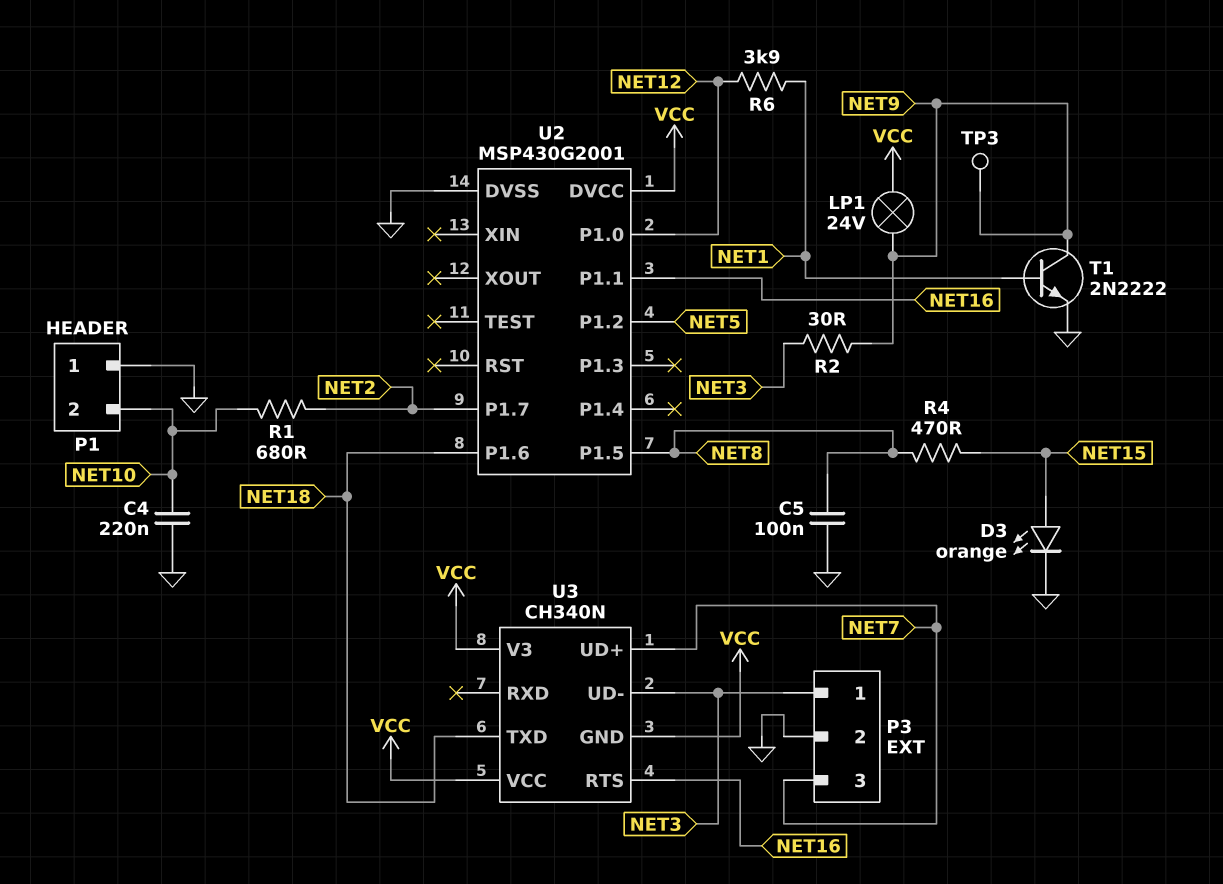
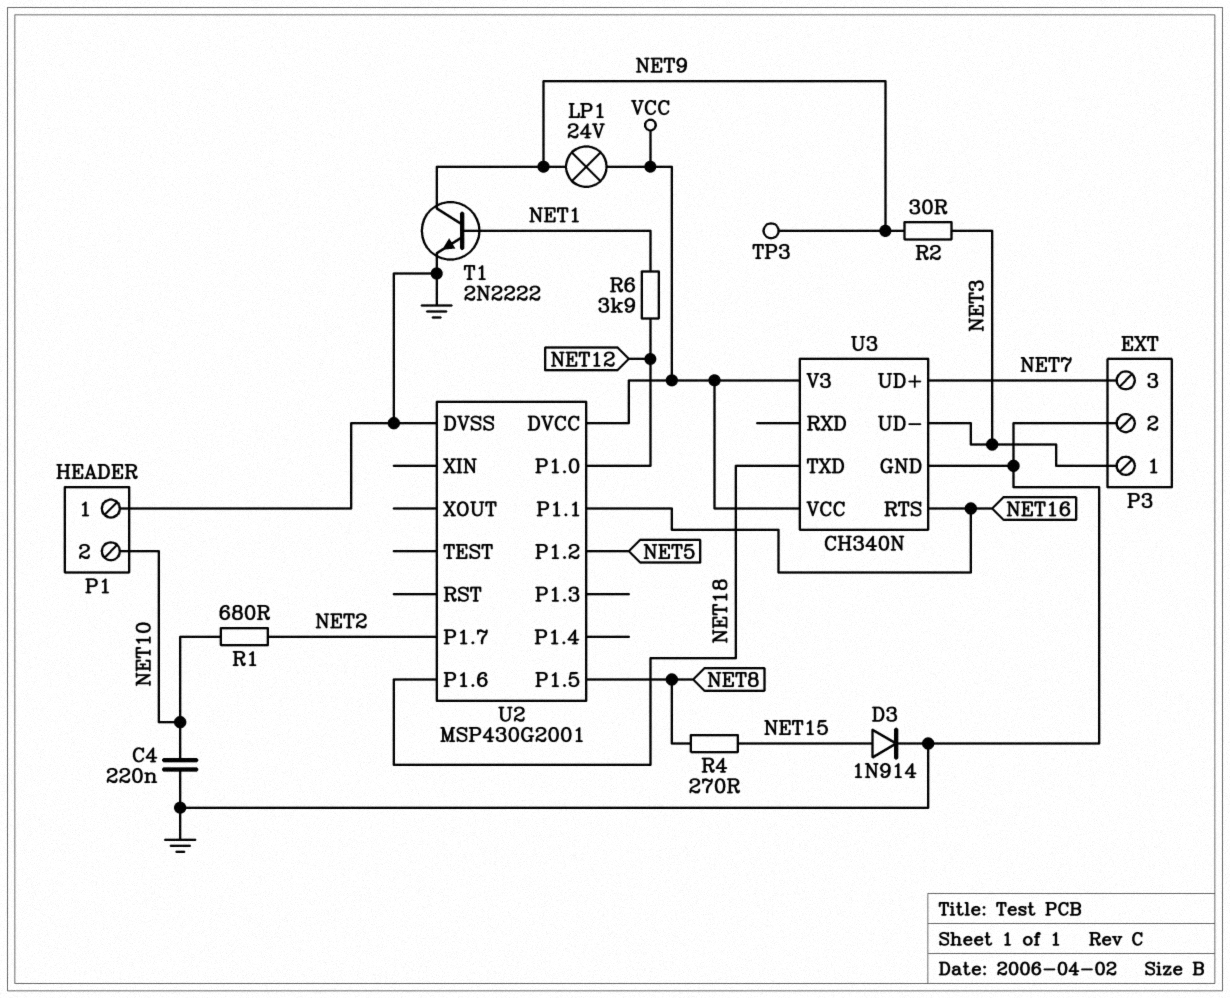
C5: 100nF (GND, NET8) -> none
D3: LED orange (A NET15, K GND) -> diode 1N914 (A NET15, K GND)
R4: 470 (NET8, NET15) -> 270 (NET8, NET15)
U3 pin GND: VCC -> GND

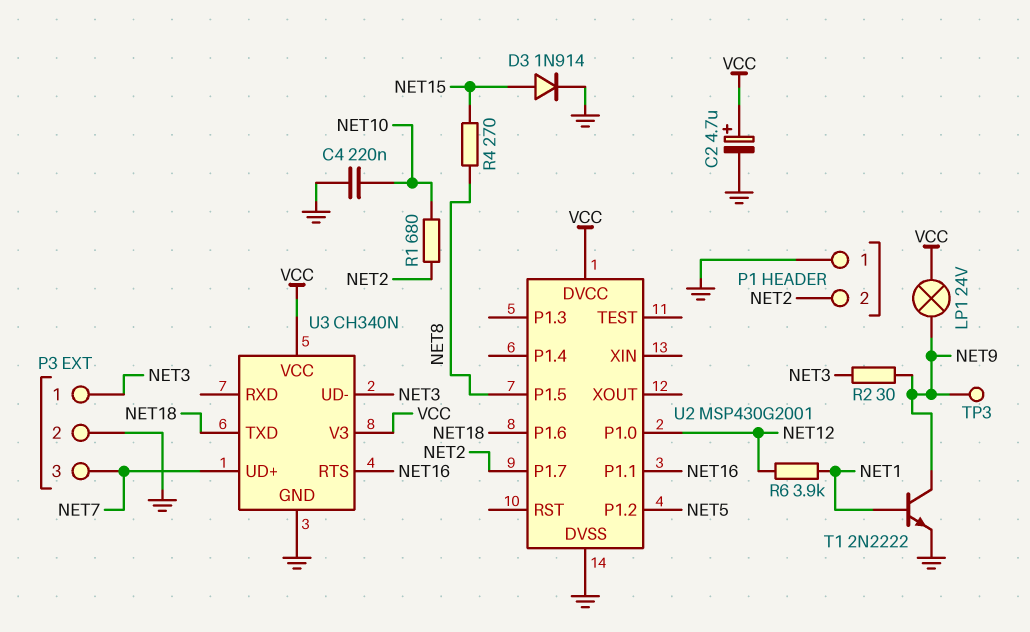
C2: none -> 4.7uF (plus VCC, minus GND)
P1 pin 2: NET10 -> NET2

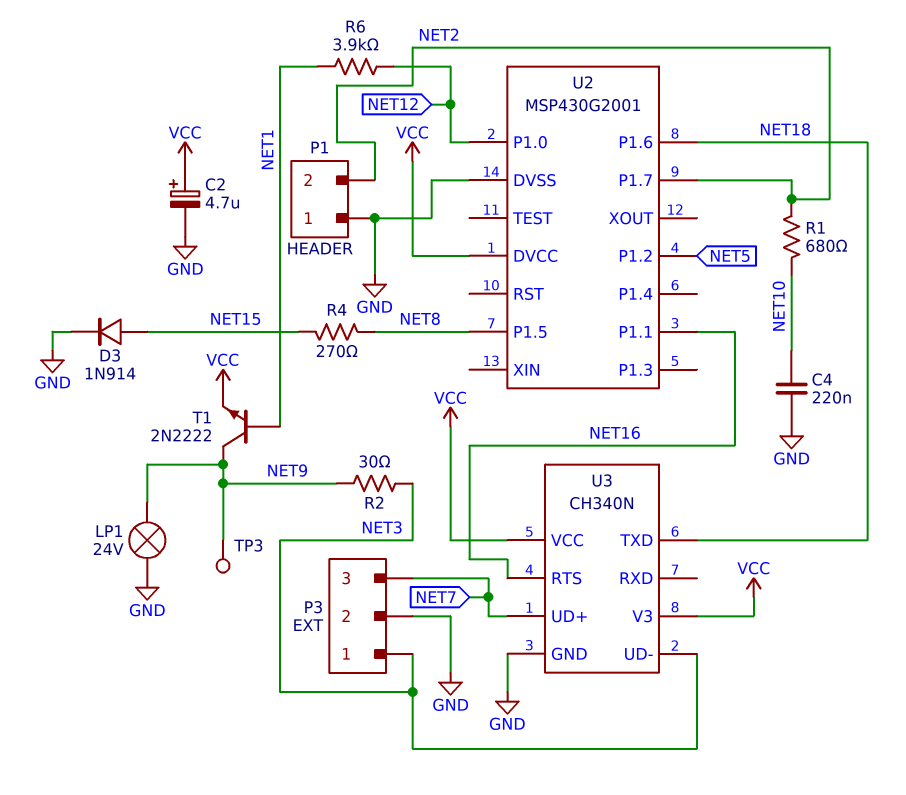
LP1: lamp 24V (NET9, VCC) -> lamp 24V (GND, NET9)
T1: NPN 2N2222 (B NET1, C NET9, E GND) -> NPN 2N2222 (B NET1, C NET9, E VCC)

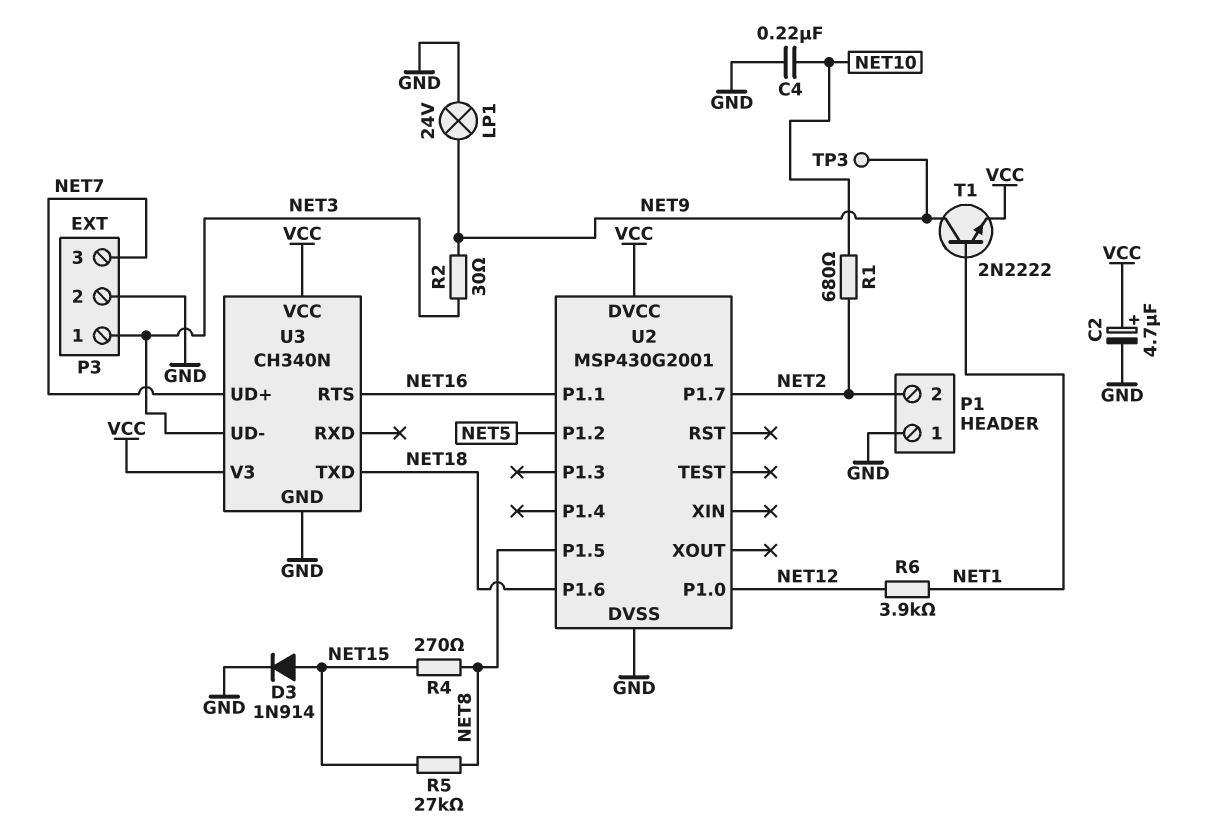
R5: none -> 27k (NET8, NET15)

